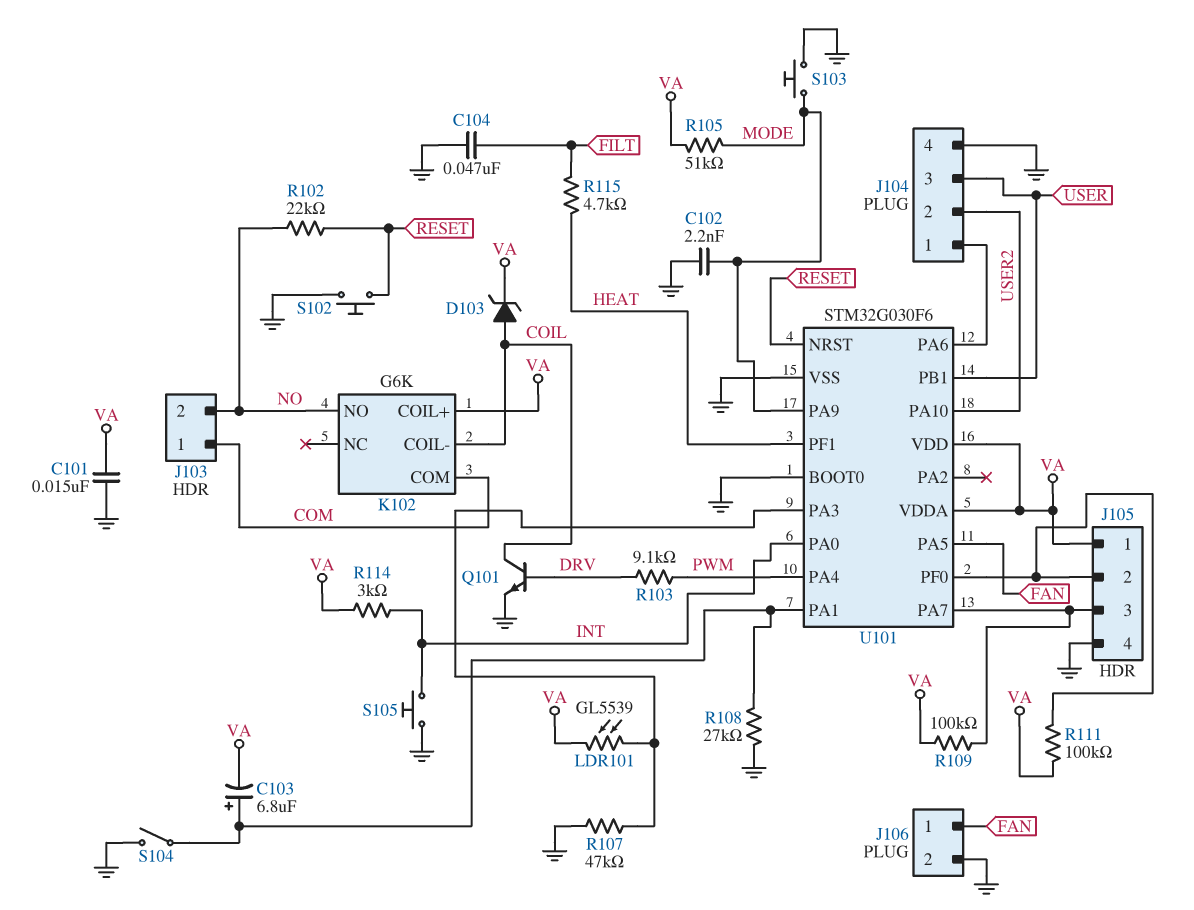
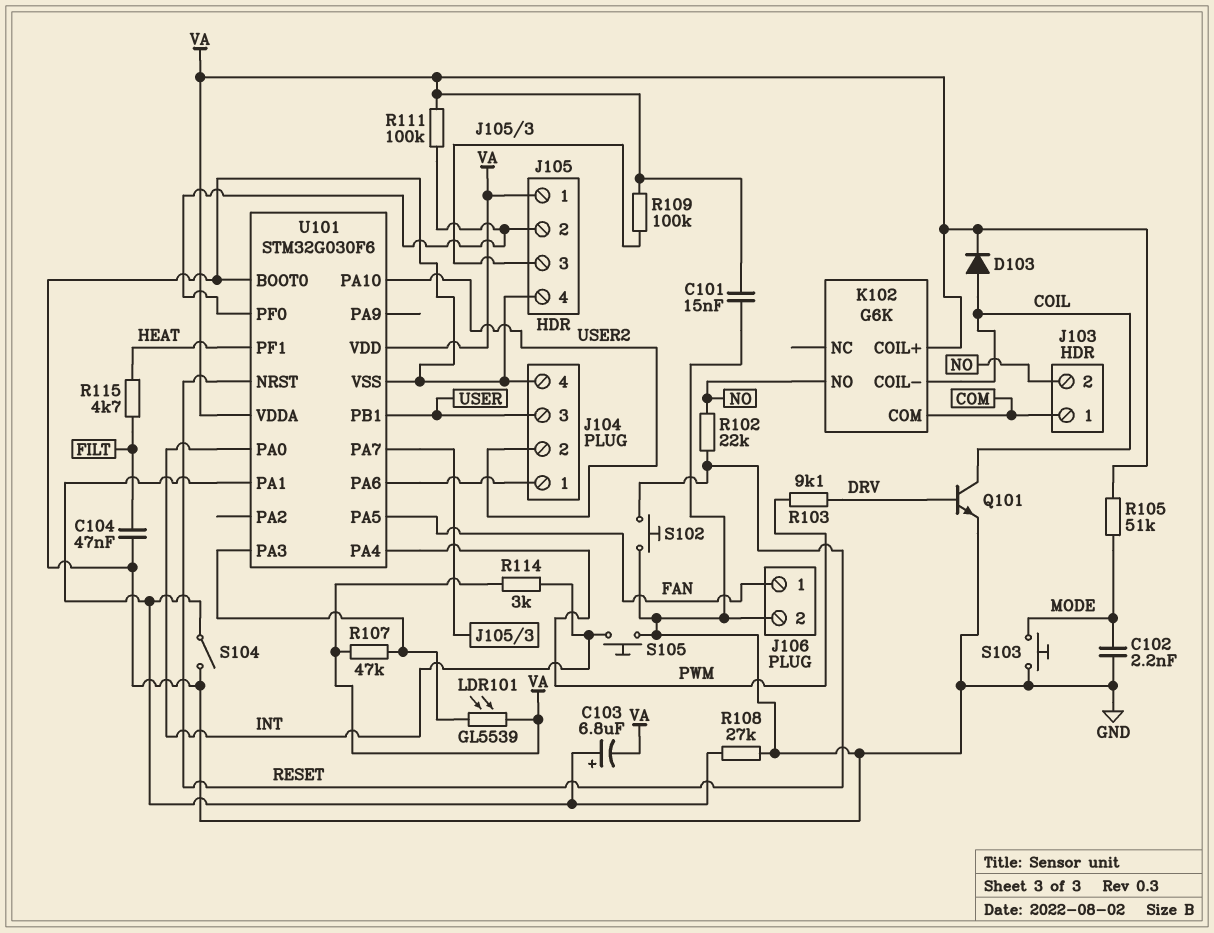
D103: zener (A COIL, K VA) -> diode (A COIL, K VA)
R107: 47k (GND, U101/PA3) -> 47k (U101/PA3, VA)
U101 pin PA9: MODE -> none

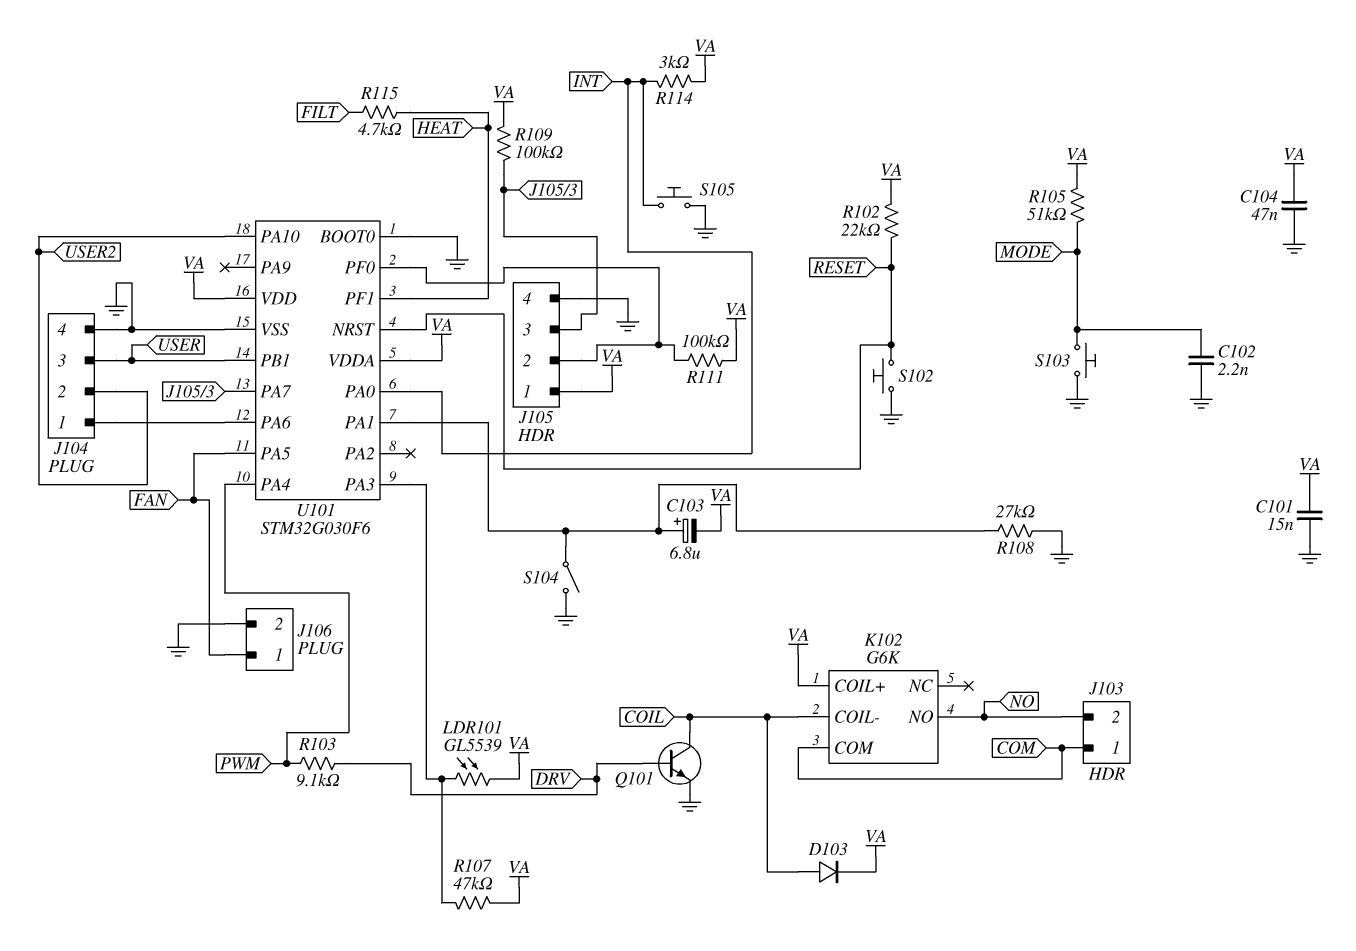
C104: 47nF (FILT, GND) -> 47nF (GND, VA)
R102: 22k (NO, RESET) -> 22k (RESET, VA)

